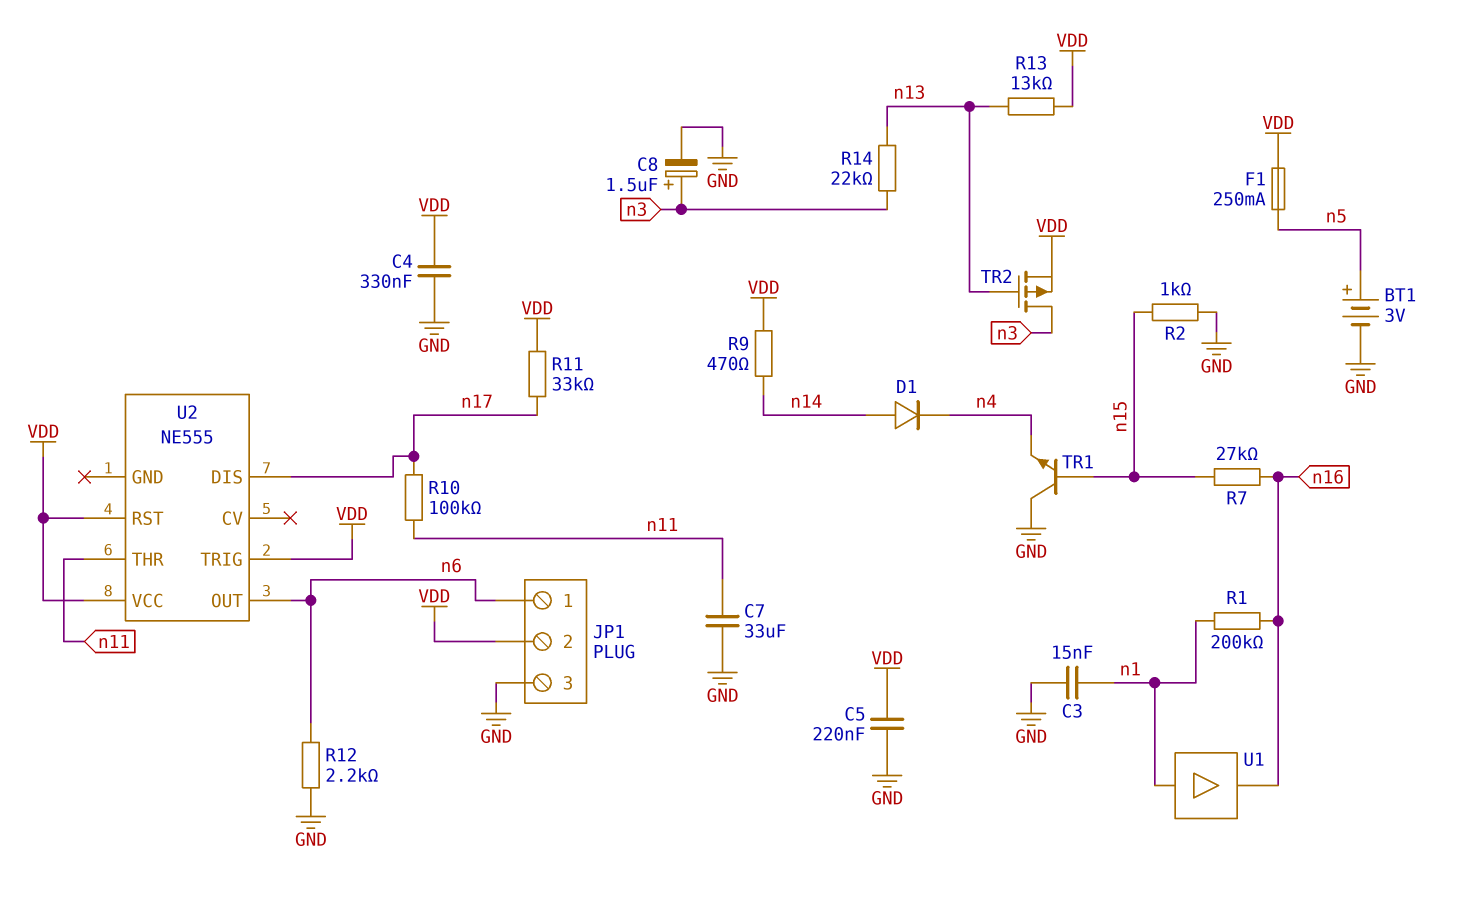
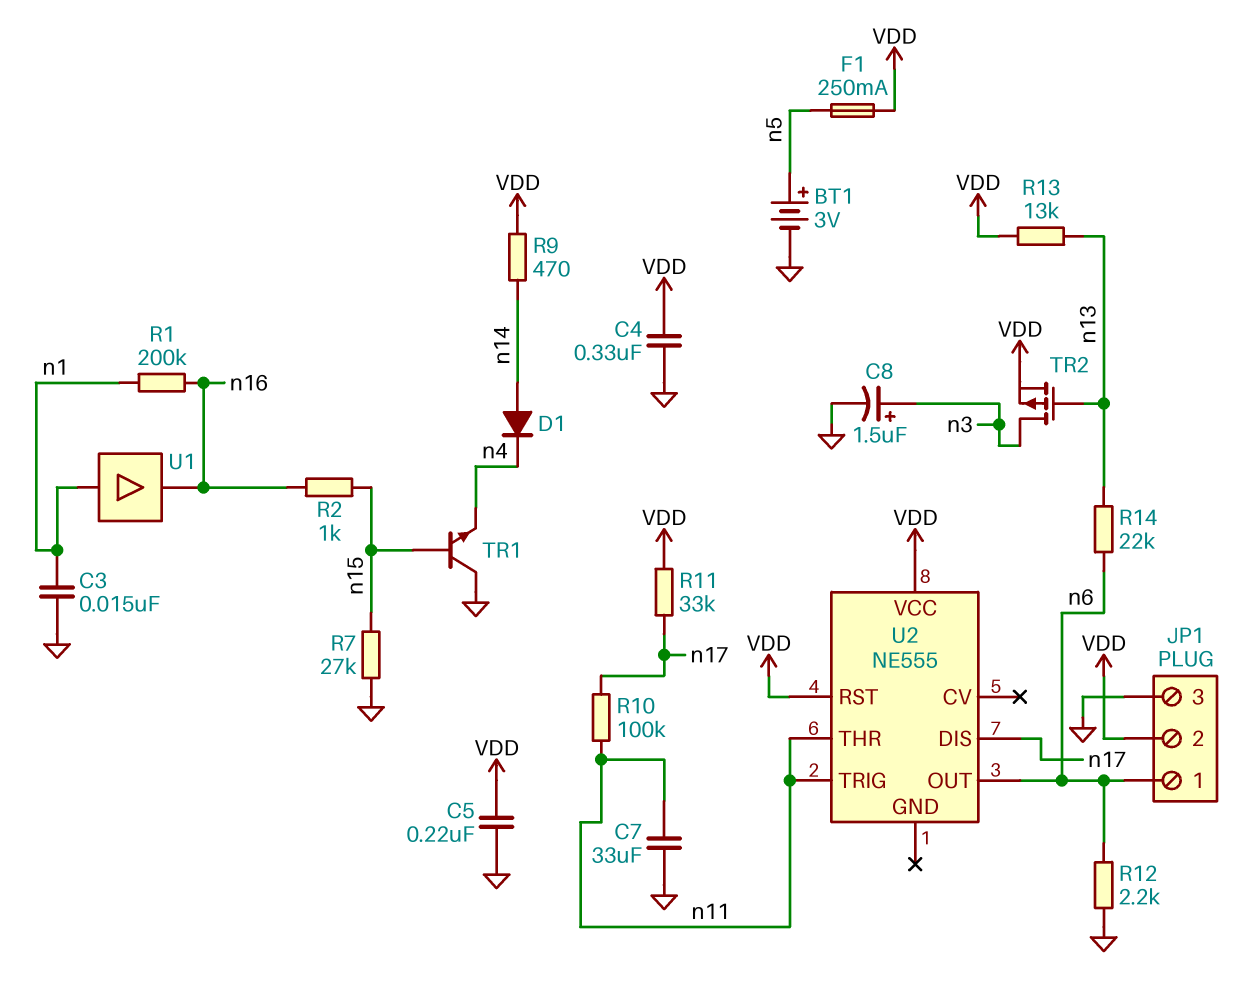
R2: 1k (GND, n15) -> 1k (n15, n16)
R7: 27k (n15, n16) -> 27k (GND, n15)
R14: 22k (n3, n13) -> 22k (n6, n13)
U2 pin TRIG: VDD -> n11

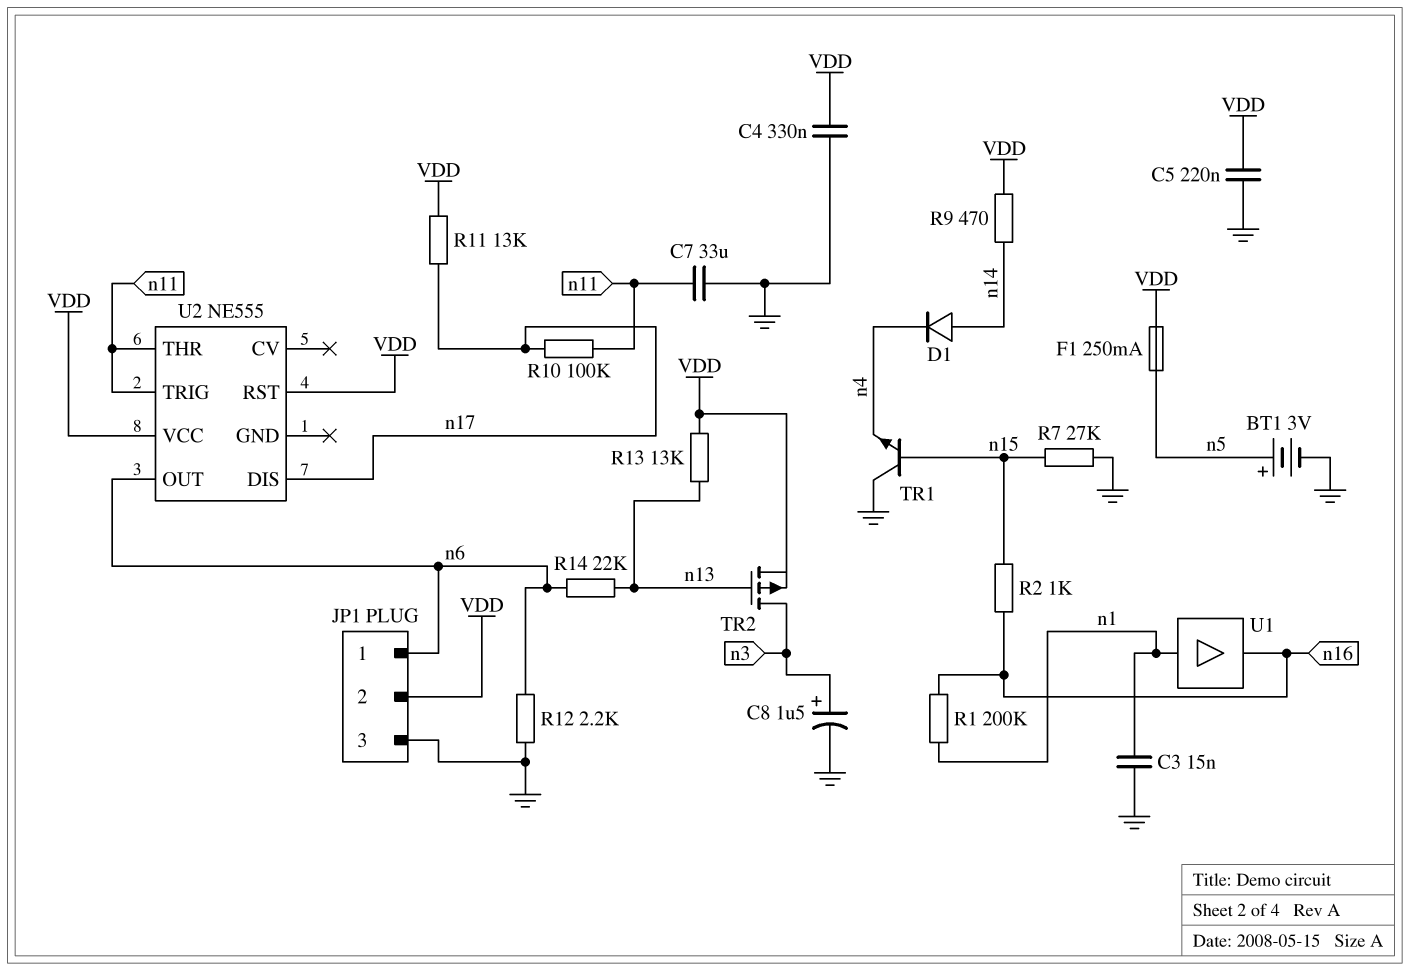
R11: 33k (VDD, n17) -> 13k (VDD, n17)

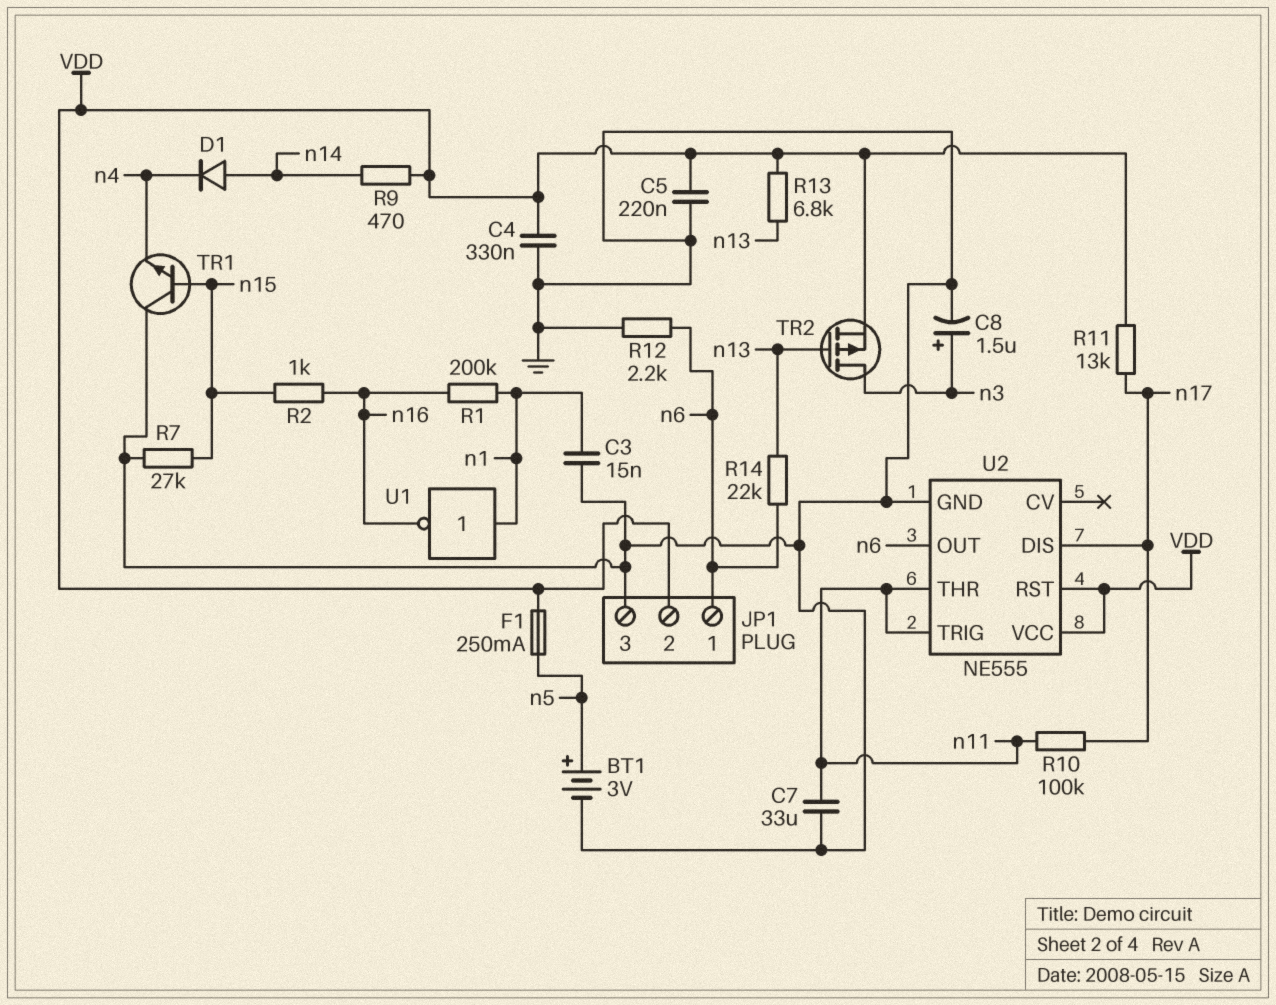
R13: 13k (VDD, n13) -> 6.8k (VDD, n13)
U1: buffer (in n1, out n16) -> NOT (in n1, out n16)
U2 pin GND: none -> GND

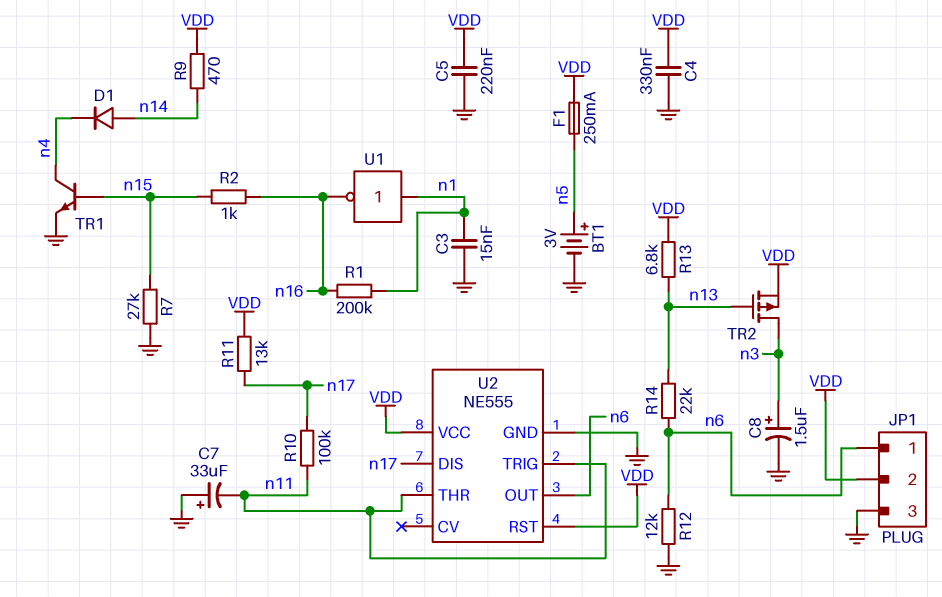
C7: 33uF (GND, n11) -> 33uF (plus GND, minus n11)
R12: 2.2k (GND, n6) -> 12k (GND, n6)
TR1: NPN (B n15, C GND, E n4) -> NPN (B n15, C n4, E GND)

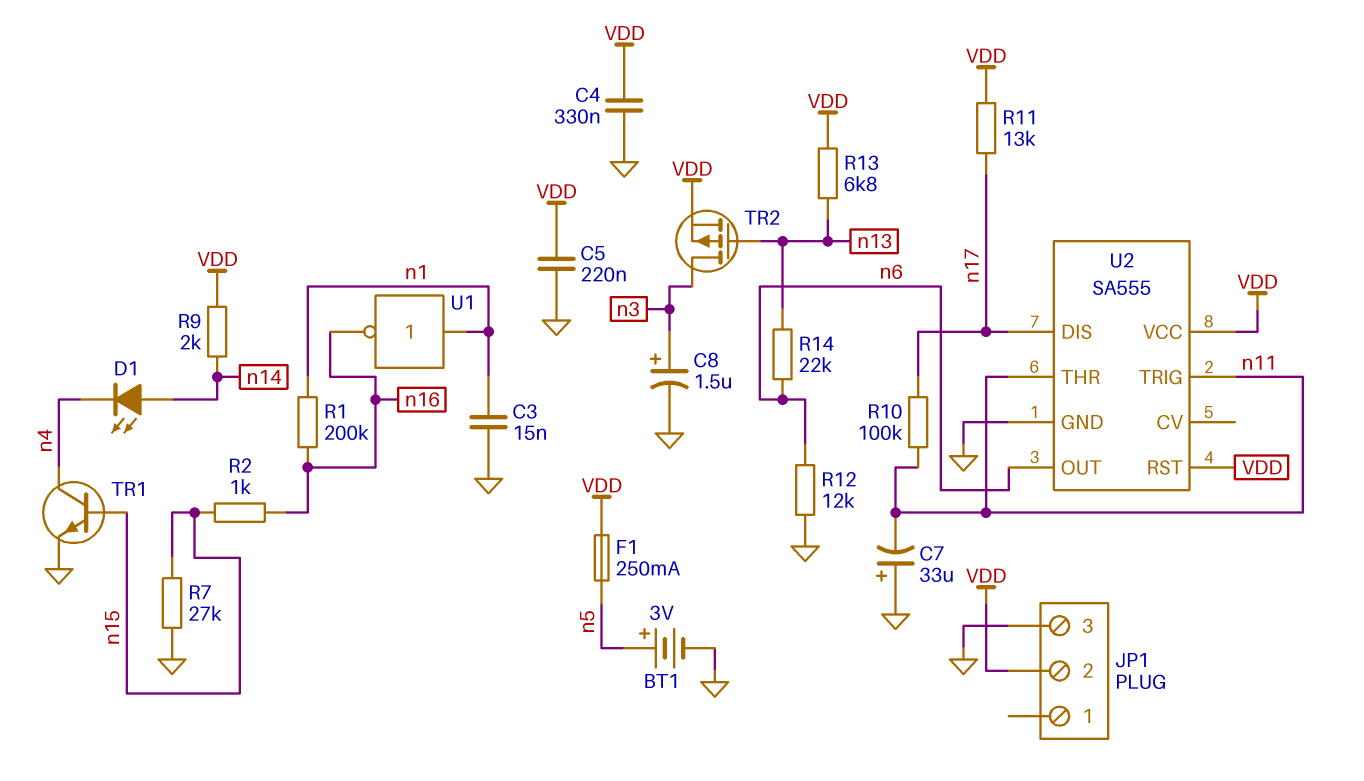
D1: diode (A n14, K n4) -> LED (A n14, K n4)
JP1 pin 1: n6 -> none
R9: 470 (VDD, n14) -> 2k (VDD, n14)
U2: NE555 -> SA555

